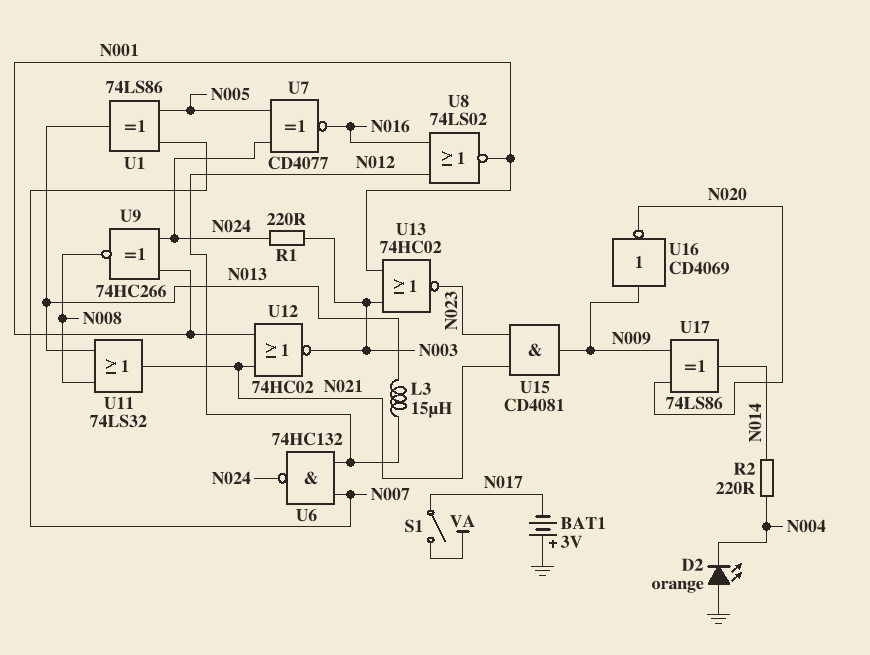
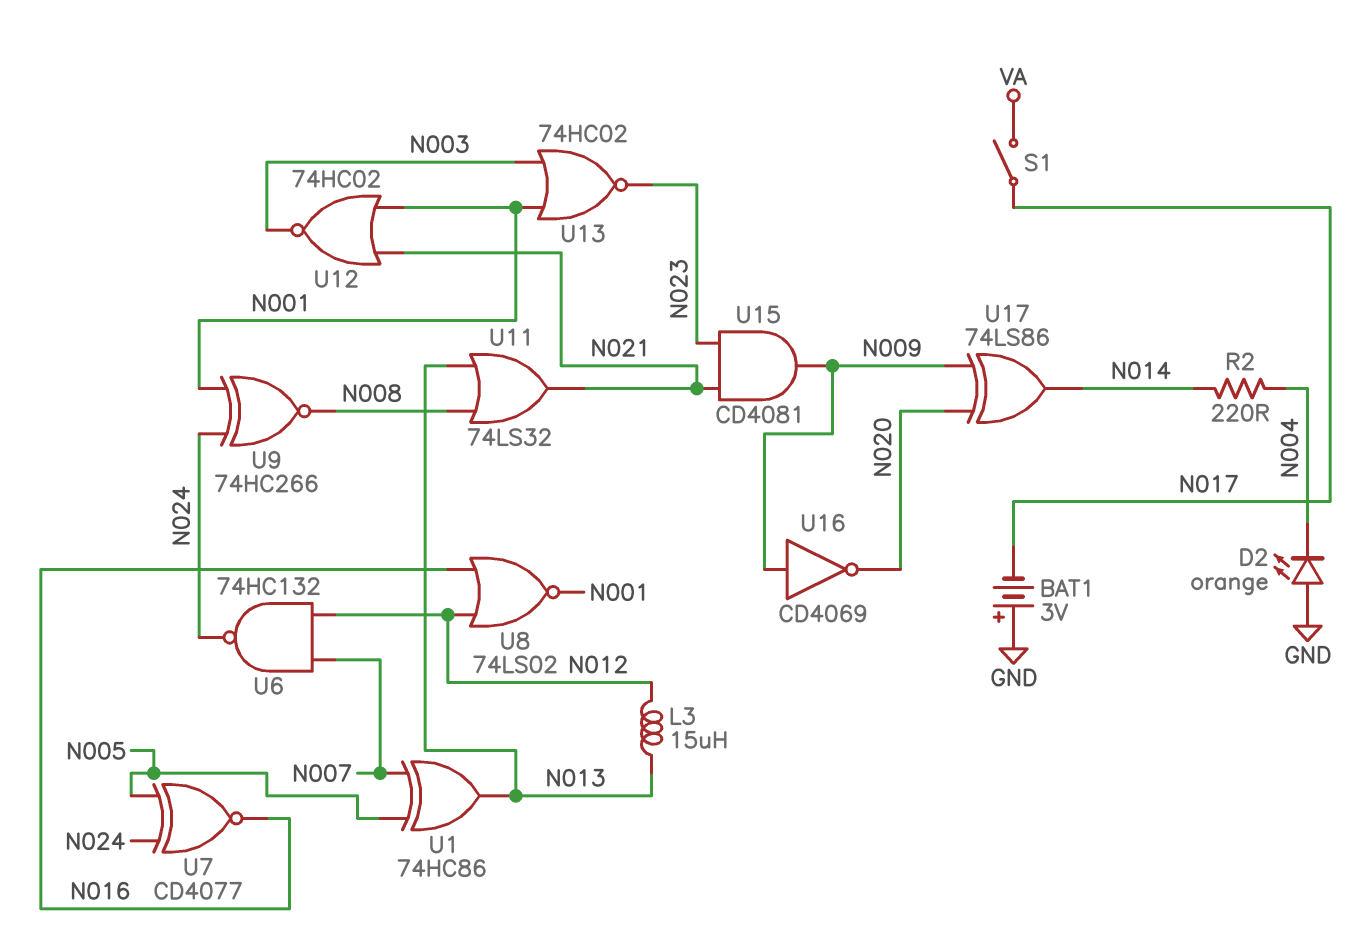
R1: 220 (N003, N024) -> none
U1: XOR 74LS86 (in N005, in N007, out N013) -> XOR 74HC86 (in N005, in N007, out N013)

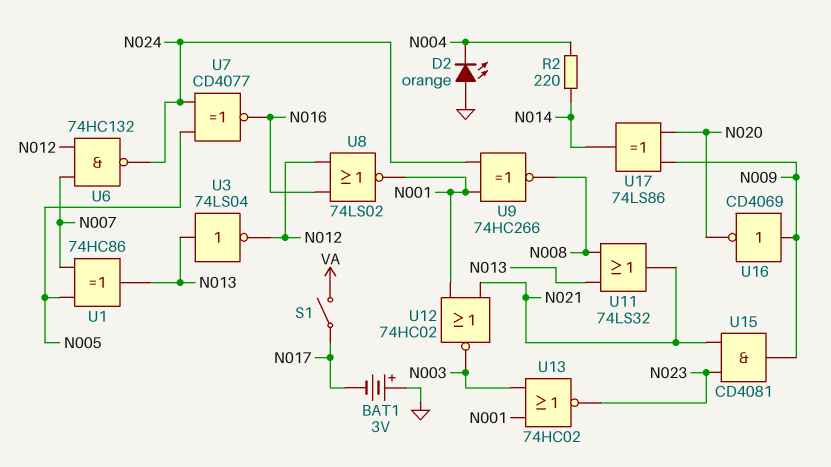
L3: 15uH (N012, N013) -> none
U3: none -> NOT 74LS04 (in N013, out N012)

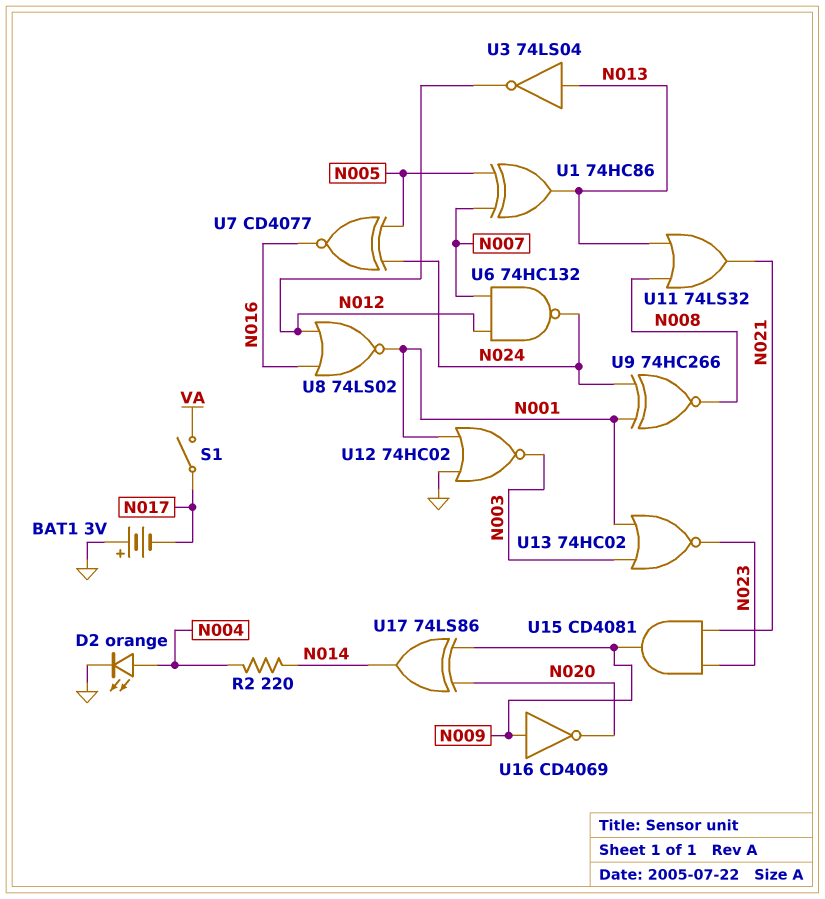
D2: LED orange (A GND, K N004) -> LED orange (A N004, K GND)
U12: NOR 74HC02 (in N001, in N021, out N003) -> NOR 74HC02 (in GND, in N001, out N003)

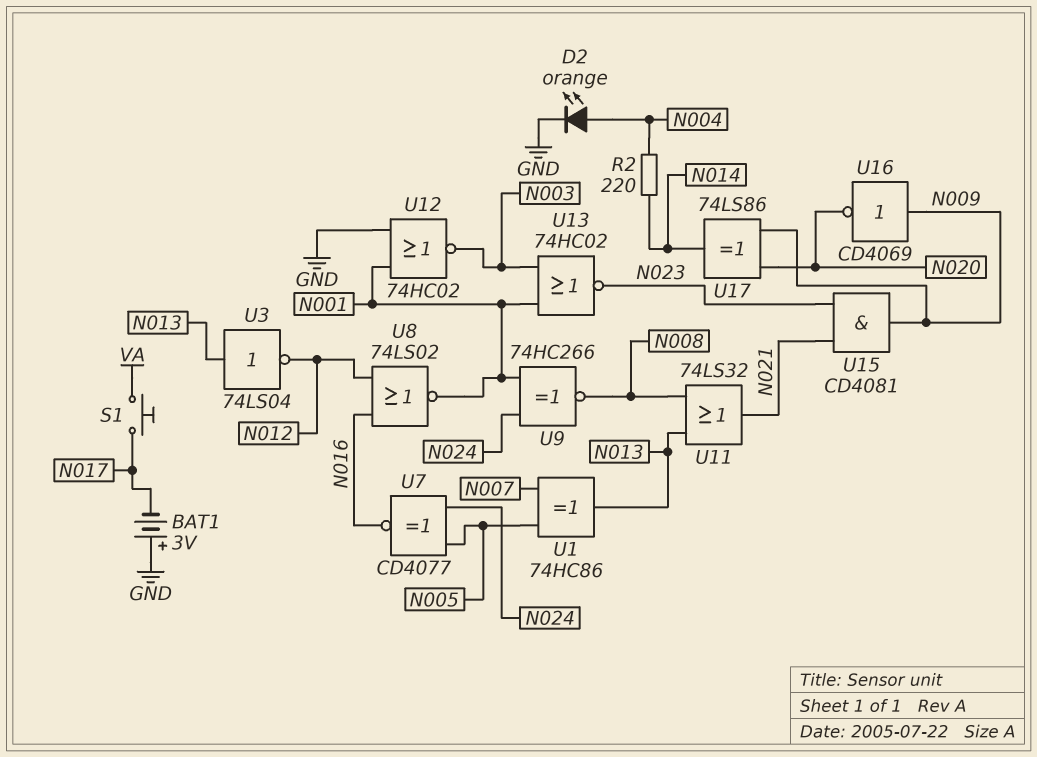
S1: switch (N017, VA) -> button (N017, VA)
U6: NAND 74HC132 (in N007, in N012, out N024) -> none

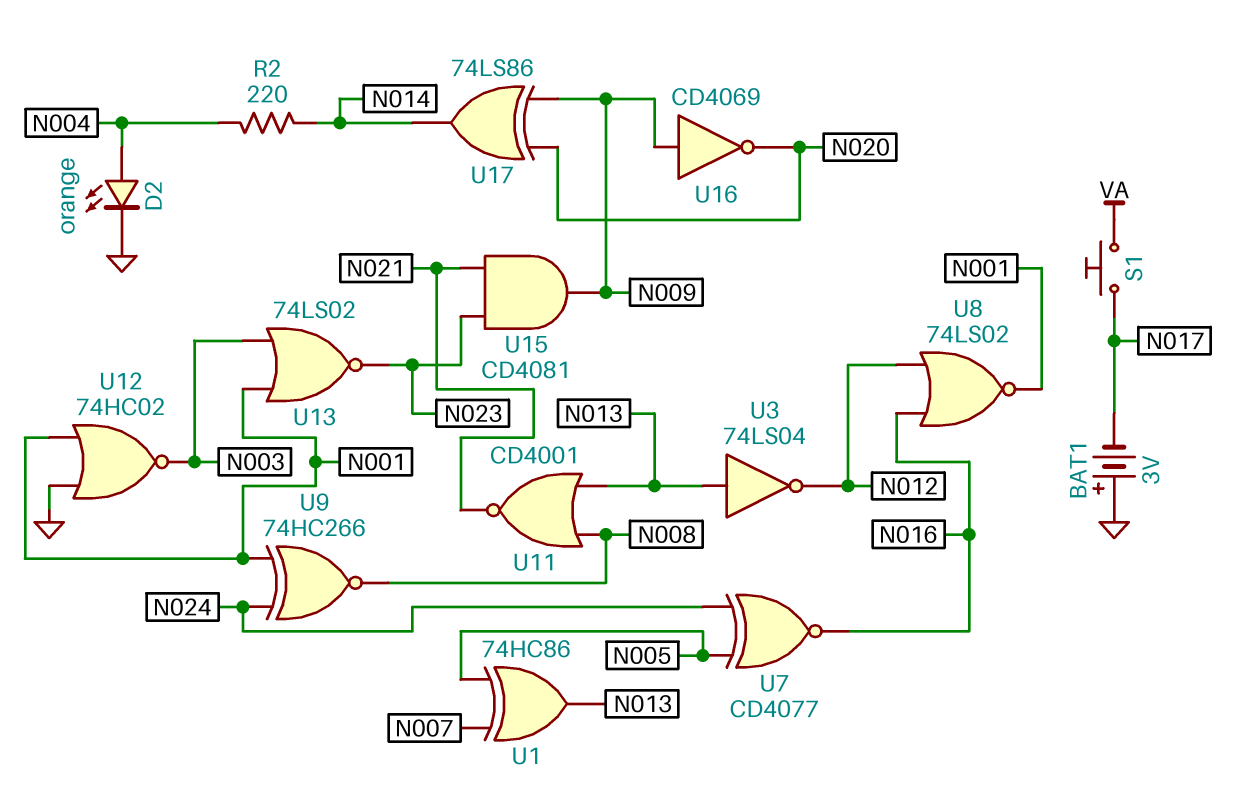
U11: OR 74LS32 (in N008, in N013, out N021) -> NOR CD4001 (in N008, in N013, out N021)
U13: NOR 74HC02 (in N001, in N003, out N023) -> NOR 74LS02 (in N001, in N003, out N023)

